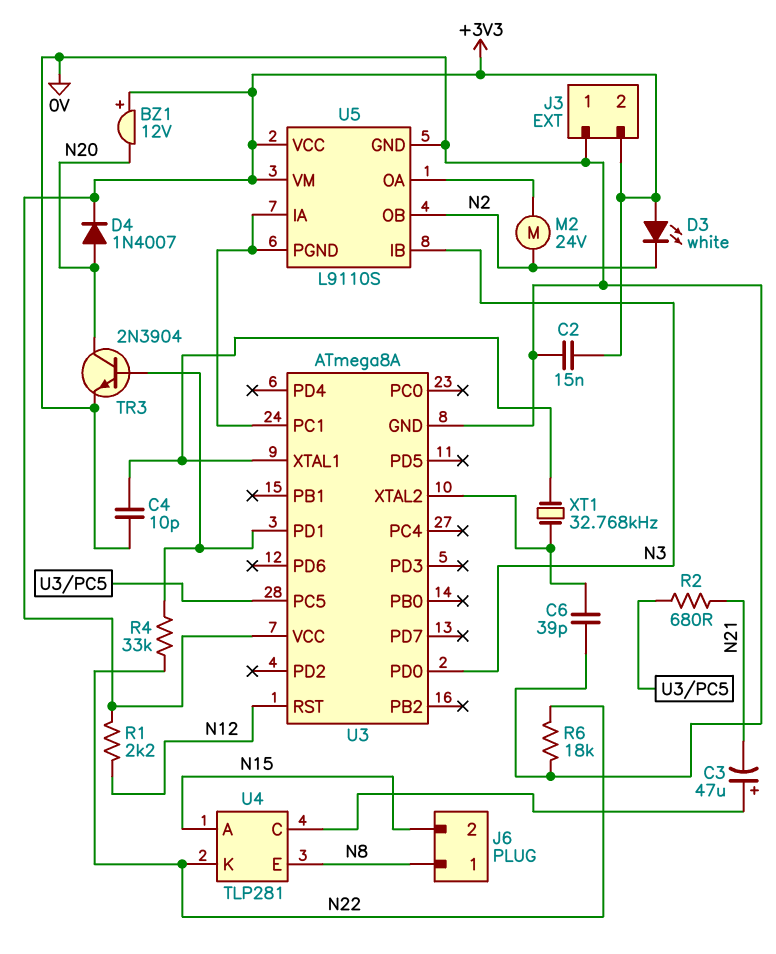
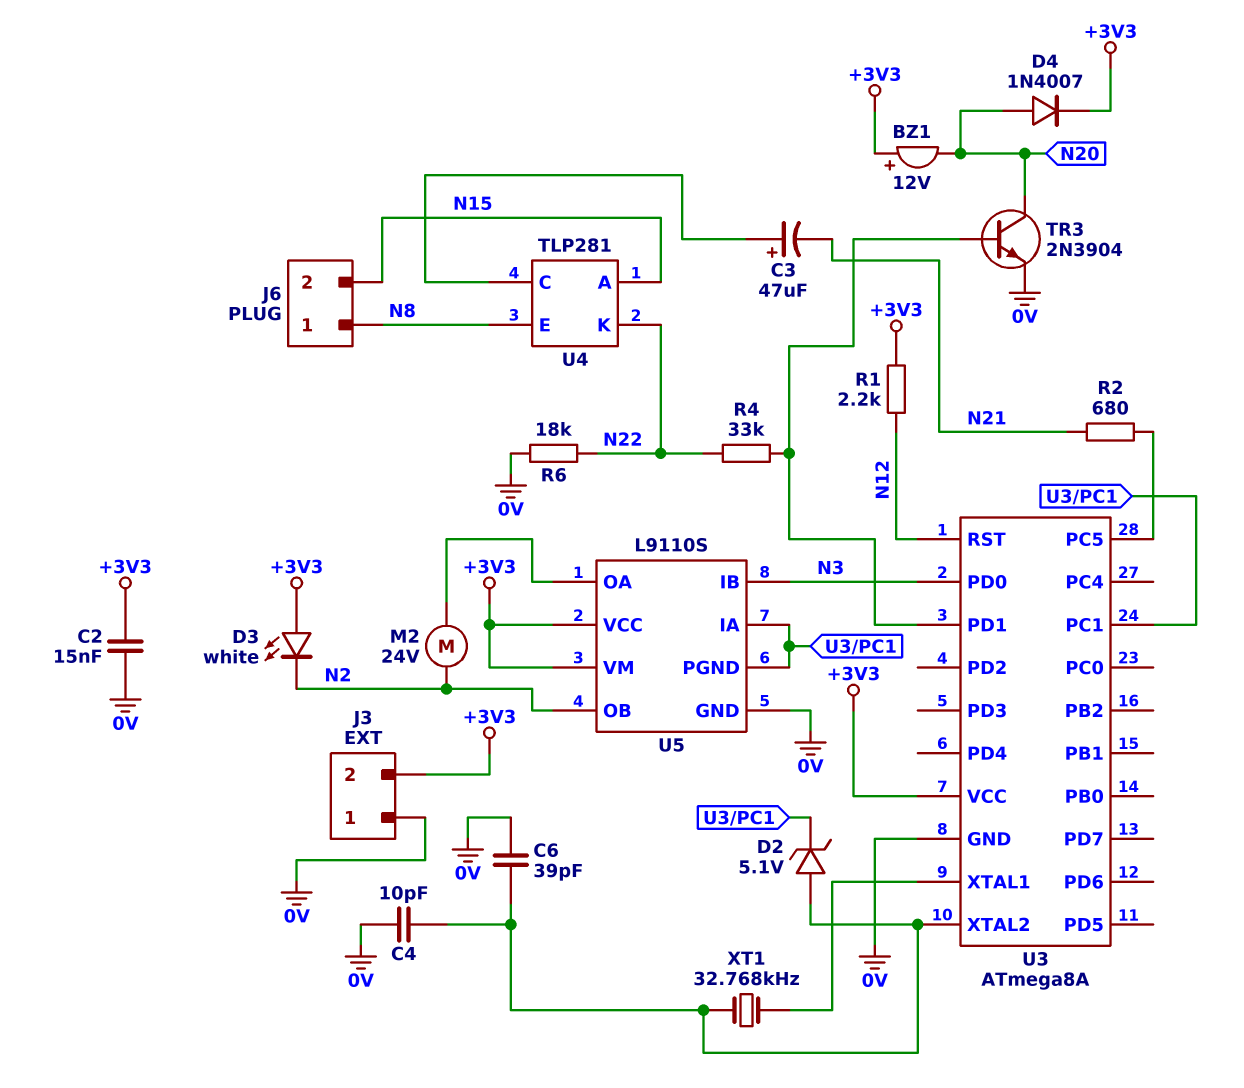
C4: 10pF (0V, U3/XTAL1) -> 10pF (0V, U3/XTAL2)
D2: none -> zener 5.1V (A U3/XTAL2, K U3/PC1)

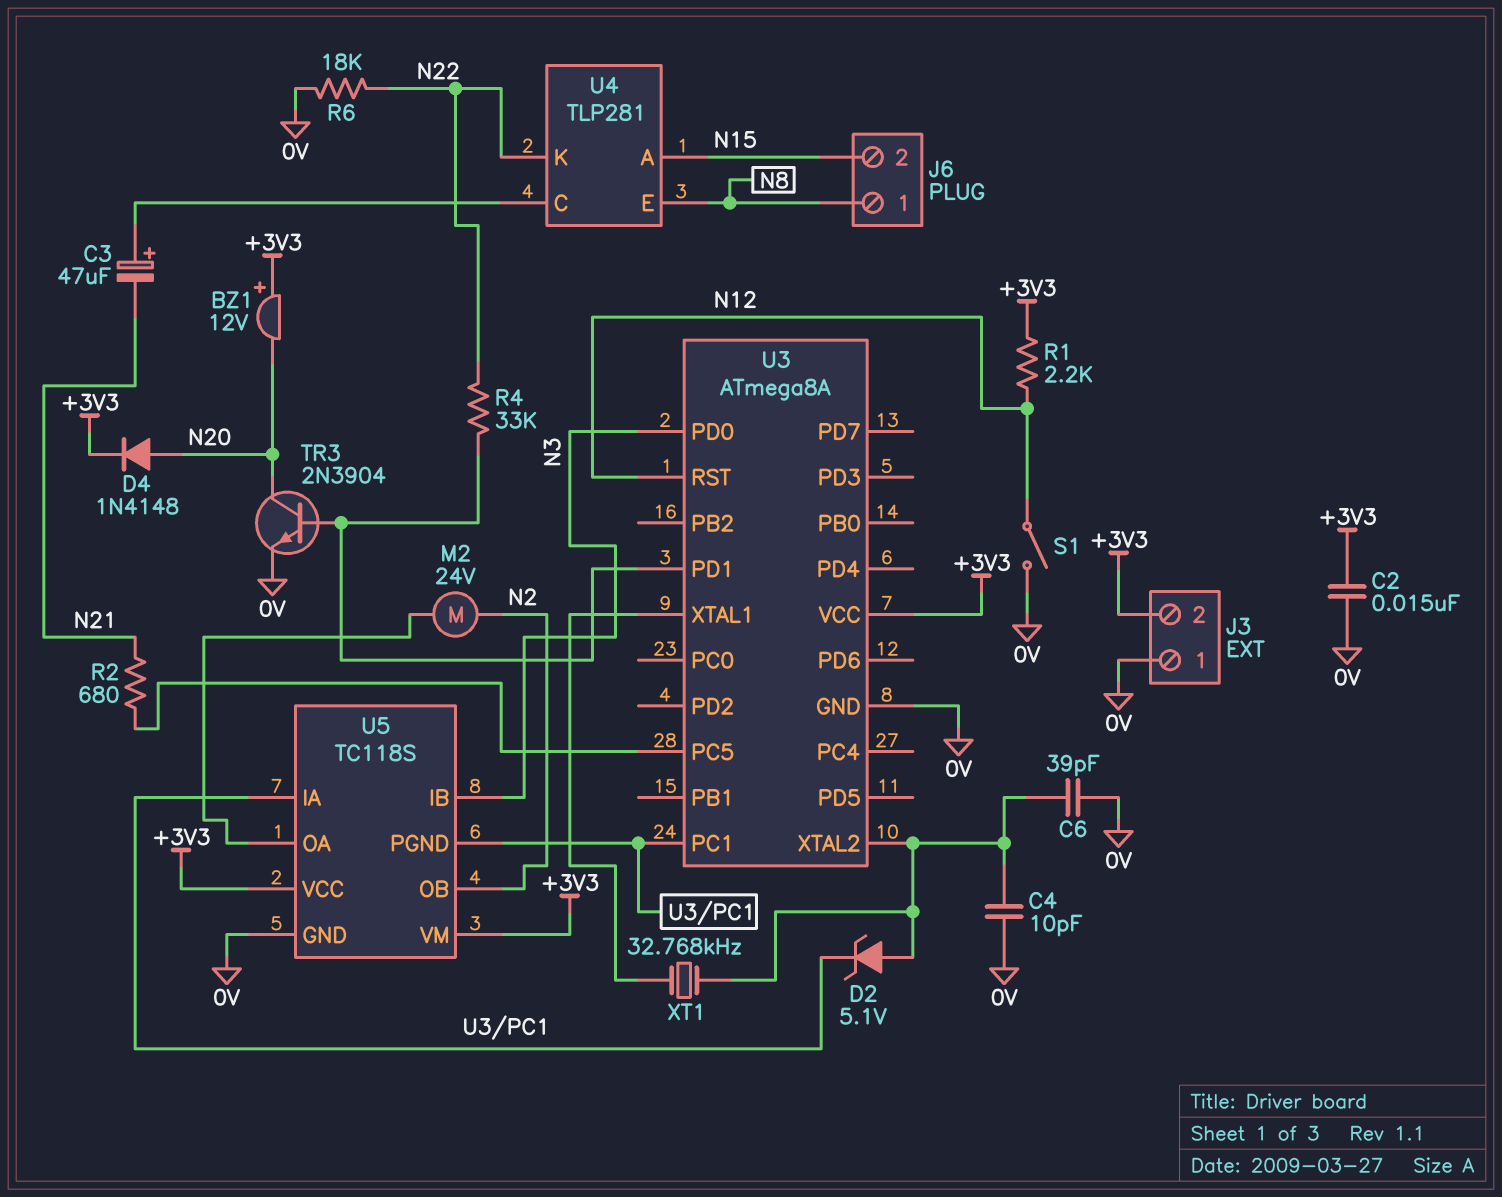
D3: LED white (A +3V3, K N2) -> none
D4: diode 1N4007 (A N20, K +3V3) -> diode 1N4148 (A N20, K +3V3)
S1: none -> switch (0V, N12)
U5: L9110S -> TC118S

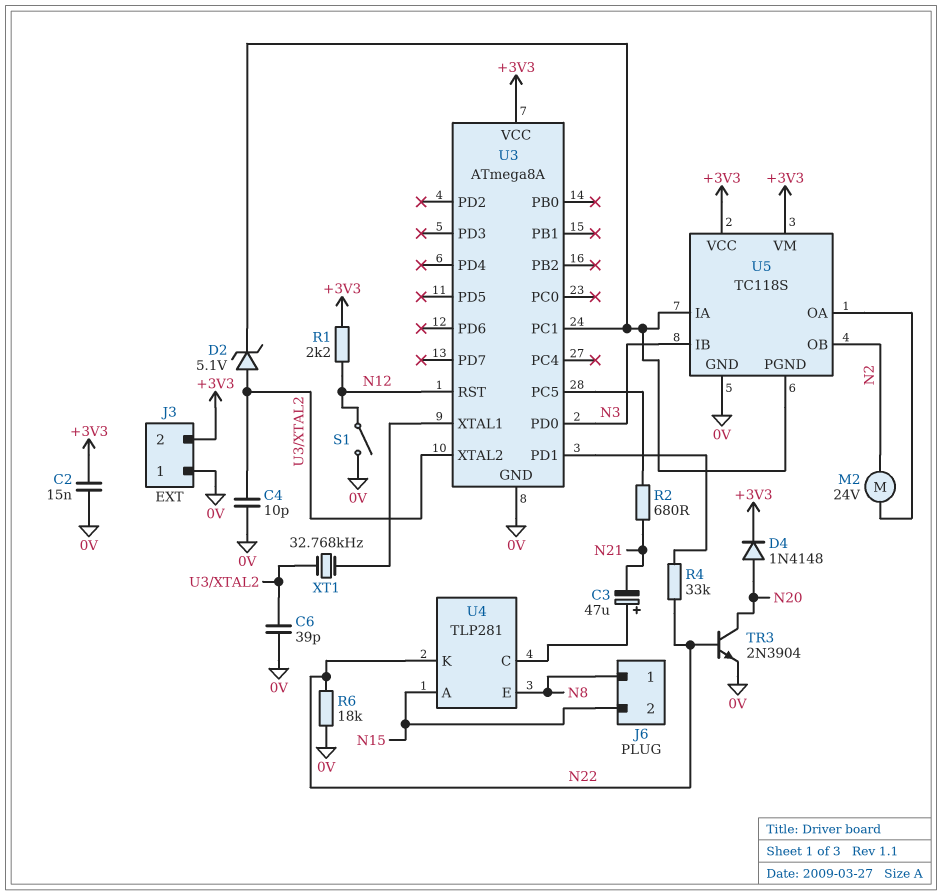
BZ1: buzzer 12V (plus +3V3, minus N20) -> none
TR3: NPN 2N3904 (B U3/PD1, C N20, E 0V) -> NPN 2N3904 (B N22, C N20, E 0V)

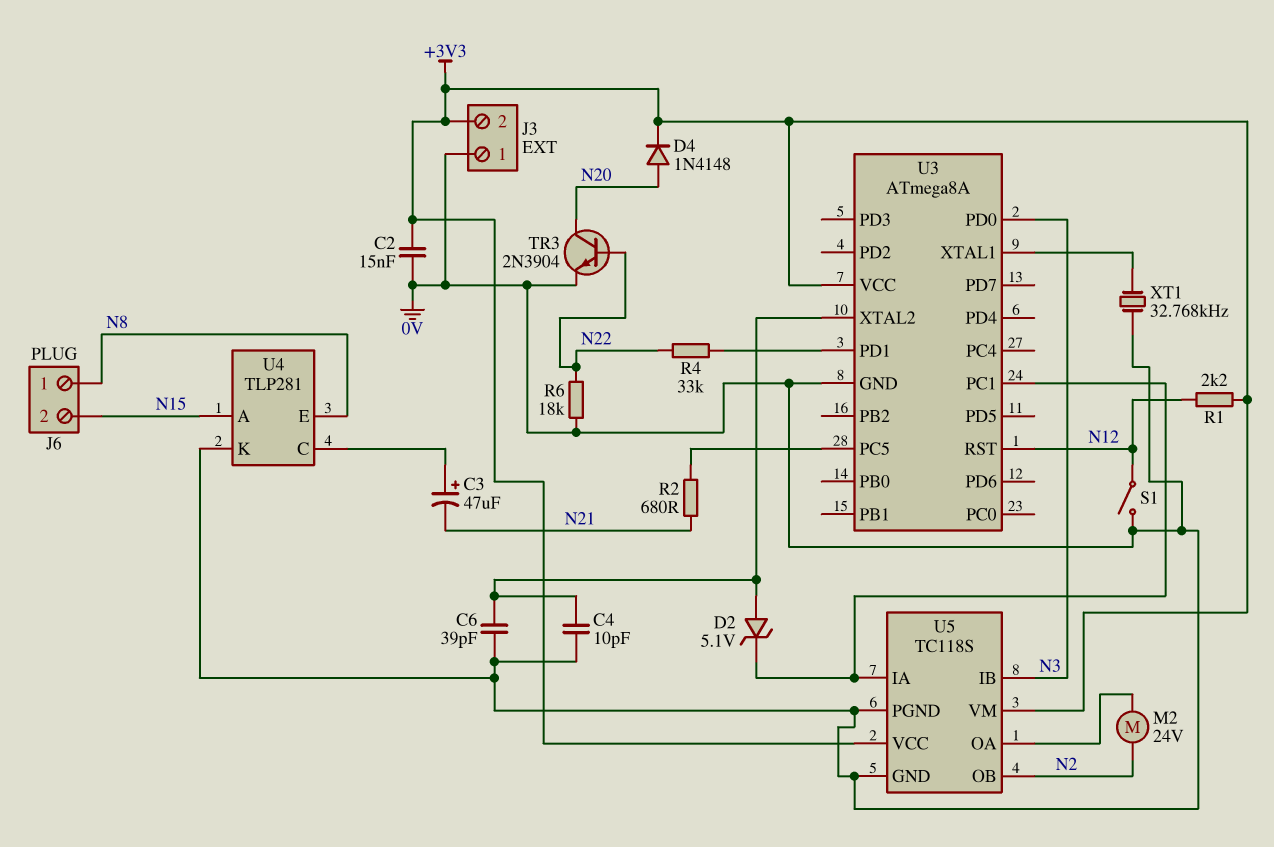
U4 pin K: N22 -> 0V
U5 pin PGND: U3/PC1 -> 0V
XT1: 32.768kHz (U3/XTAL1, U3/XTAL2) -> 32.768kHz (0V, U3/XTAL1)

